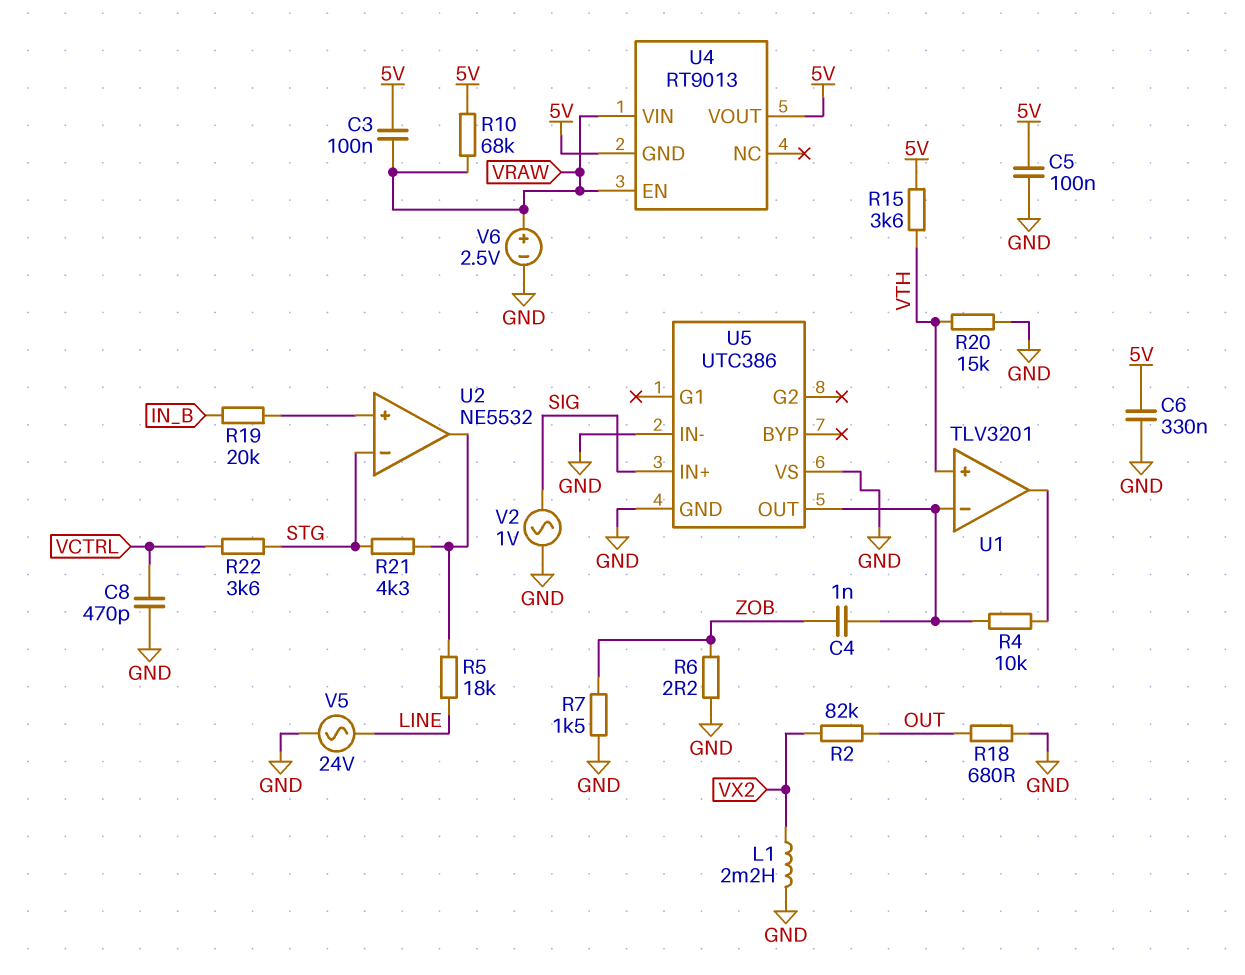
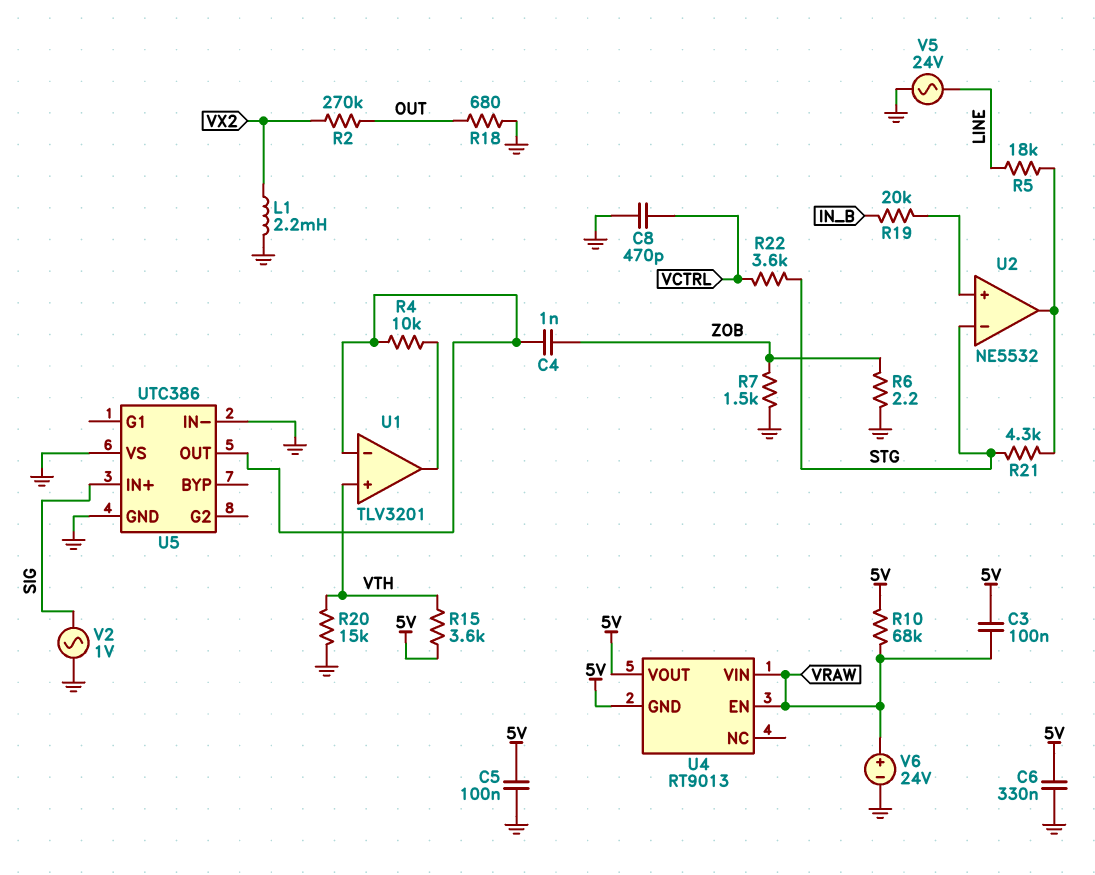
R2: 82k (OUT, VX2) -> 270k (OUT, VX2)
V6: 2.5V (plus VRAW, minus GND) -> 24V (plus VRAW, minus GND)

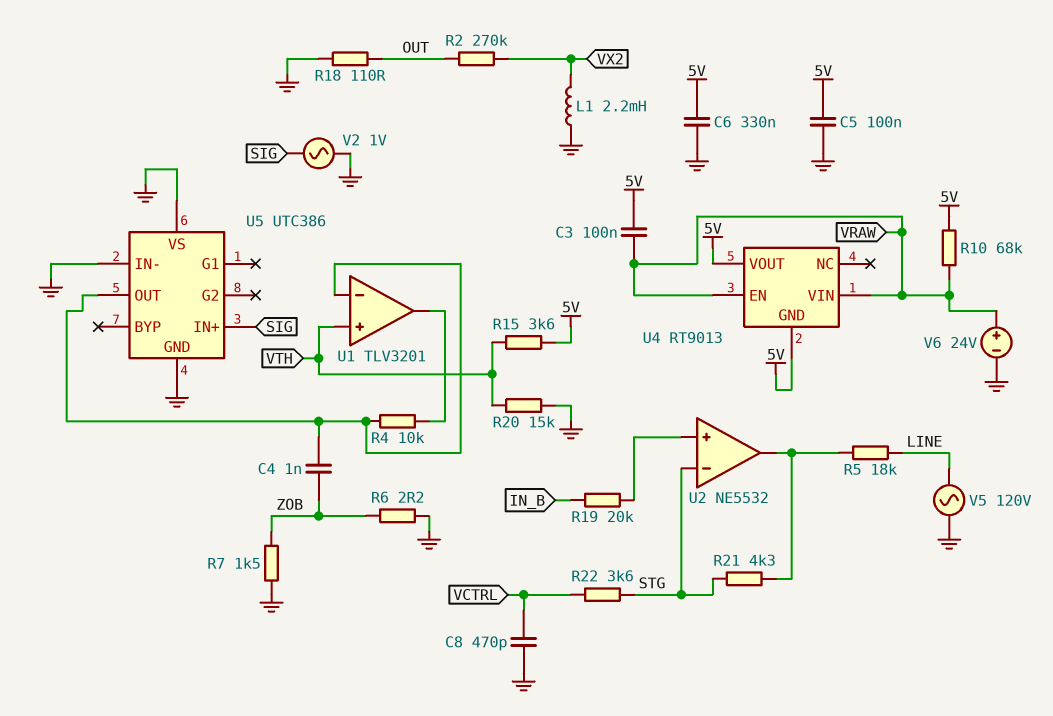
R18: 680 (GND, OUT) -> 110 (GND, OUT)
V5: AC 24V (GND, LINE) -> AC 120V (GND, LINE)

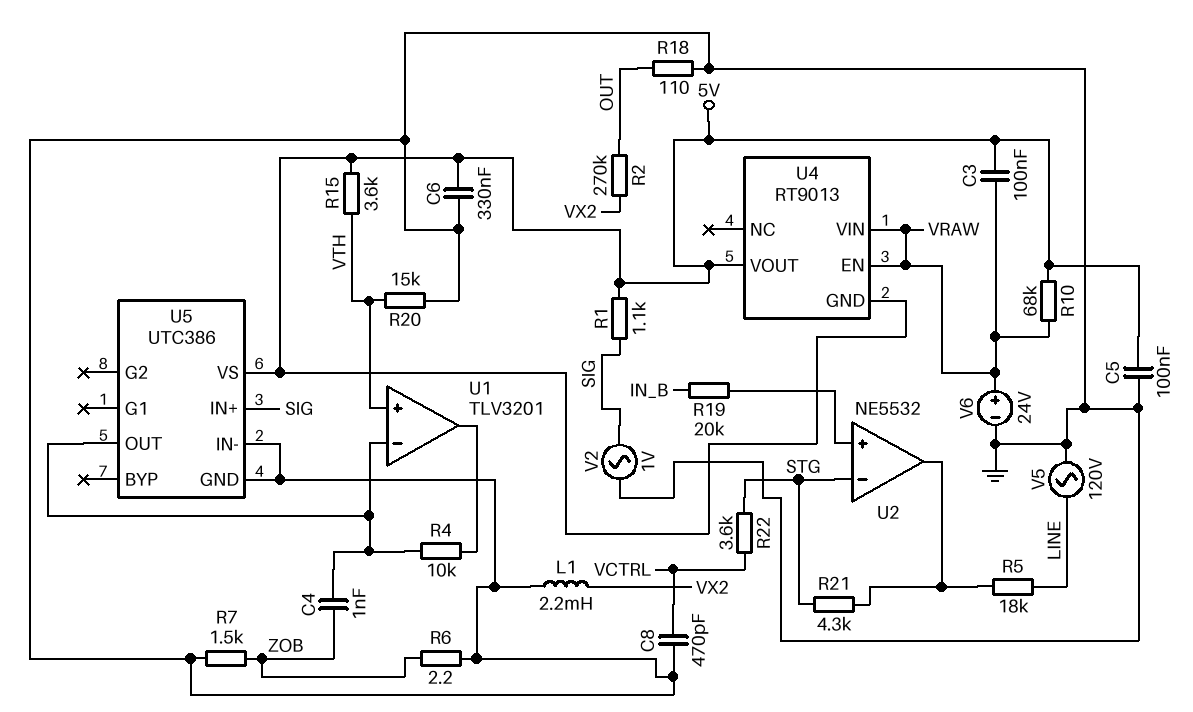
R1: none -> 1.1k (5V, SIG)
U5 pin VS: GND -> 5V

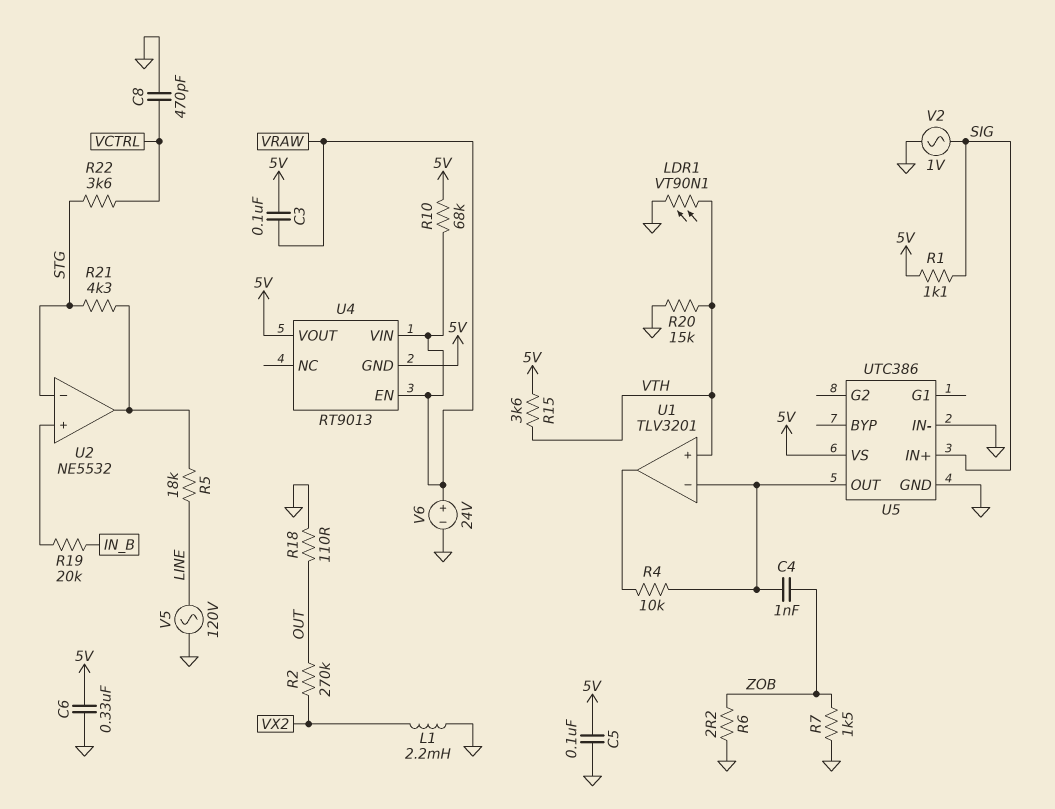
LDR1: none -> VT90N1 (GND, VTH)

